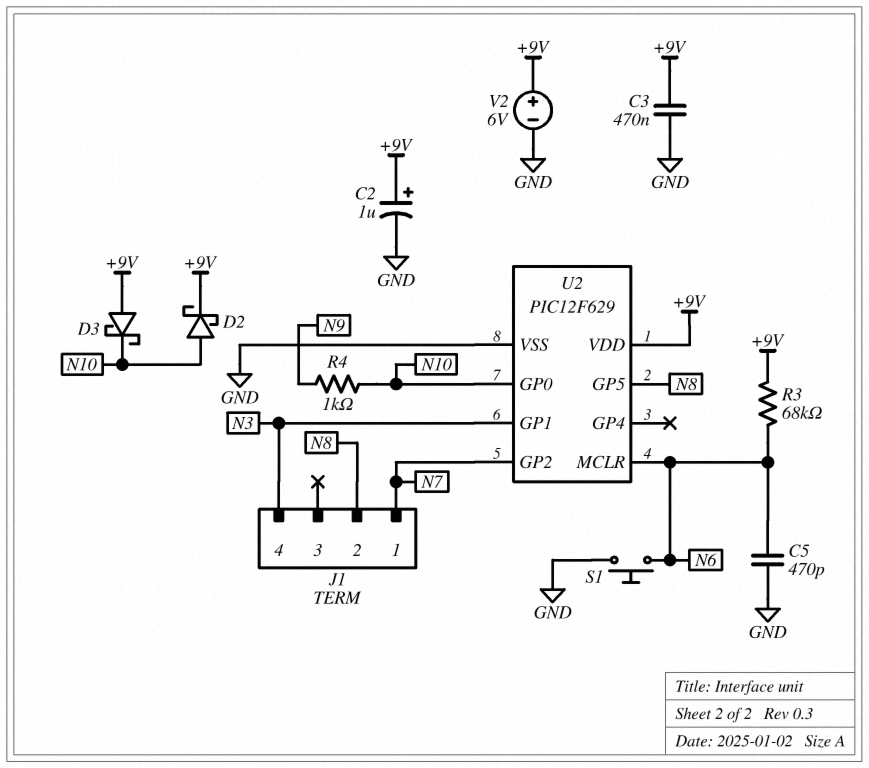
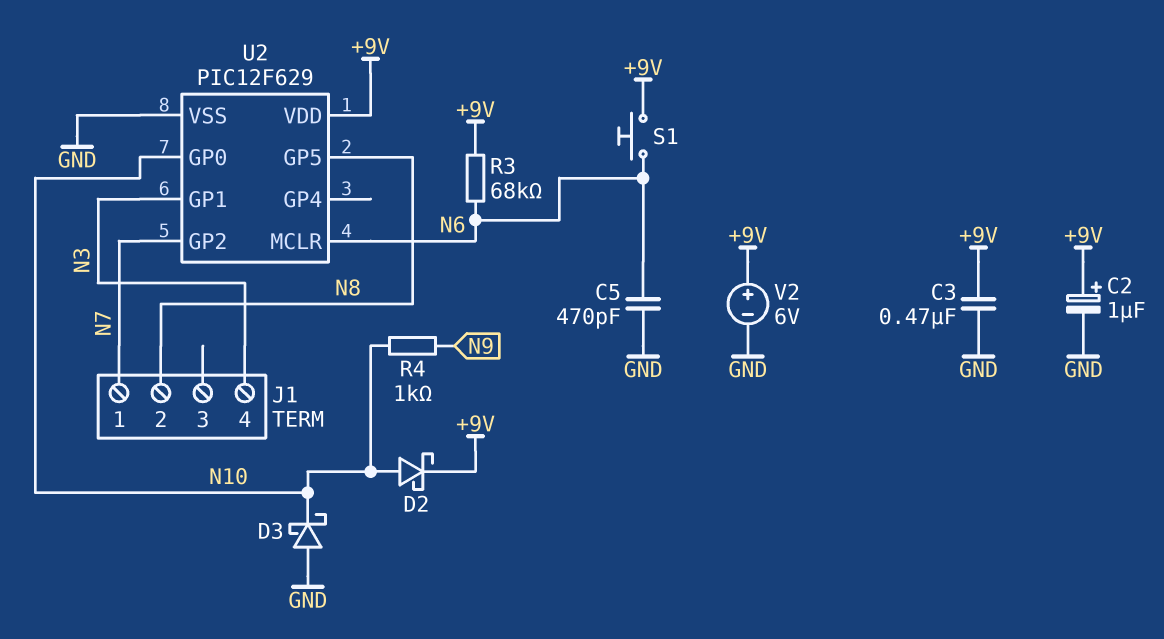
D3: schottky (A +9V, K N10) -> schottky (A GND, K N10)
S1: button (GND, N6) -> button (+9V, N6)

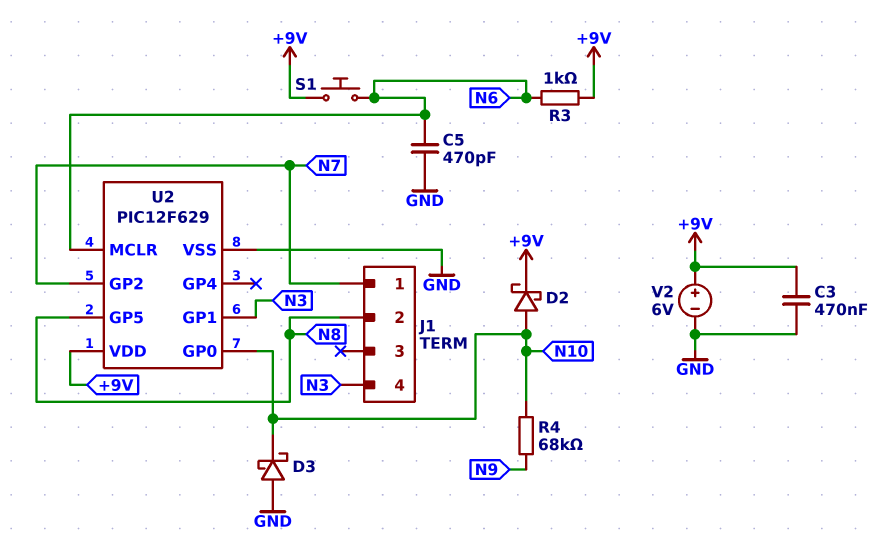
C2: 1uF (plus +9V, minus GND) -> none
R3: 68k (+9V, N6) -> 1k (+9V, N6)
R4: 1k (N9, N10) -> 68k (N9, N10)

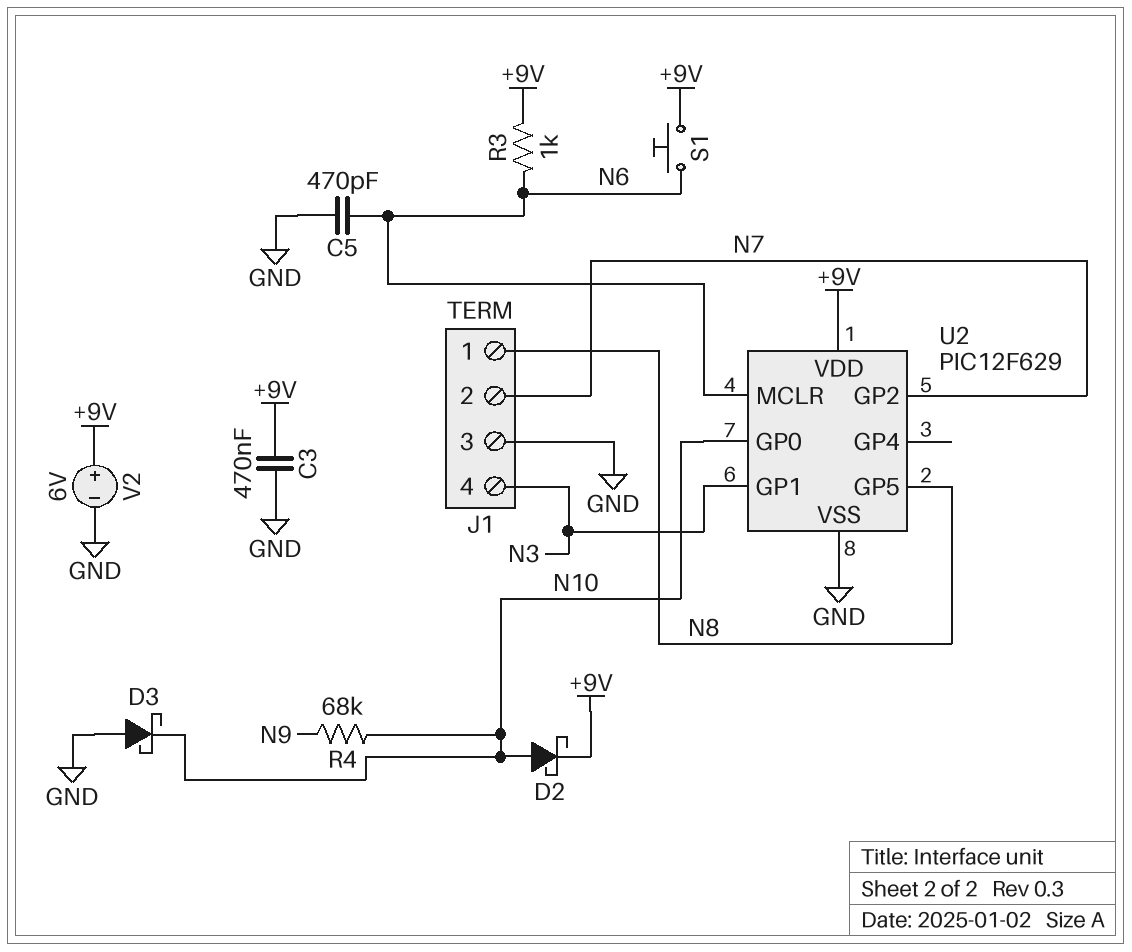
J1 pin 1: N7 -> N8
J1 pin 2: N8 -> N7
J1 pin 3: none -> GND

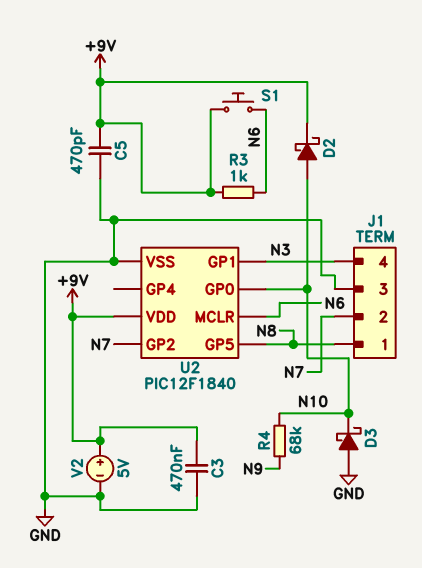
C5: 470pF (GND, N6) -> 470pF (+9V, GND)
U2: PIC12F629 -> PIC12F1840
V2: 6V (plus +9V, minus GND) -> 5V (plus +9V, minus GND)

